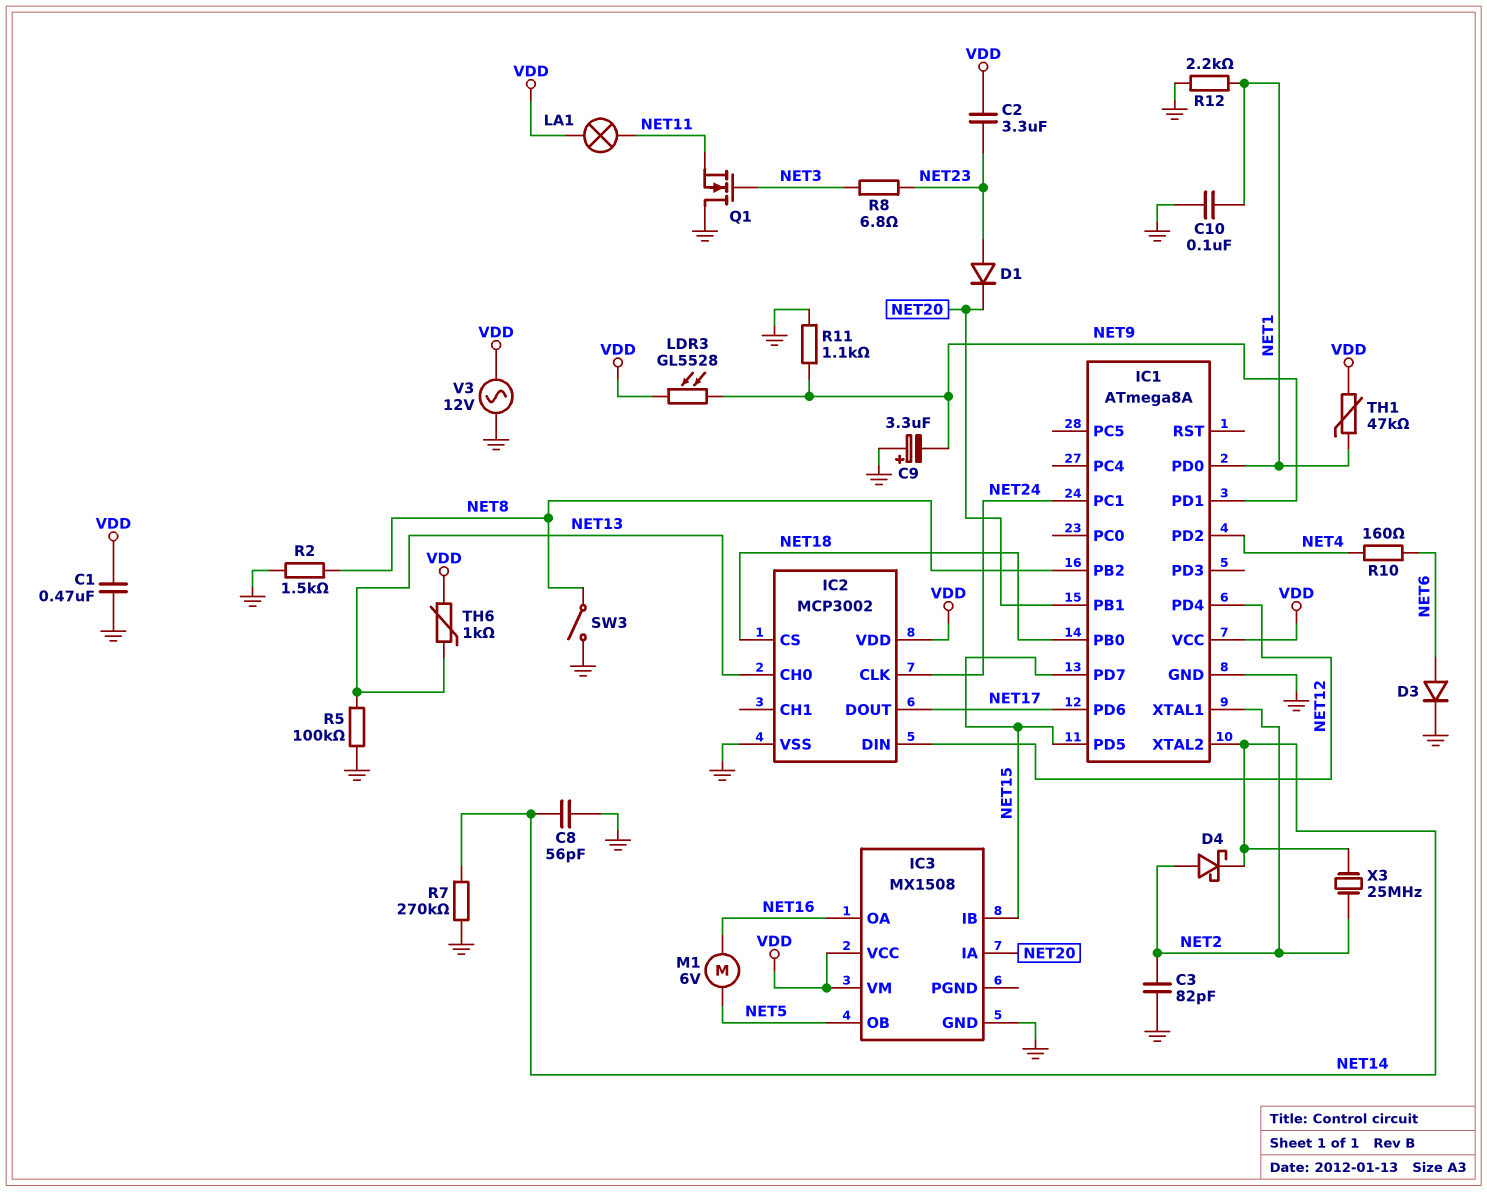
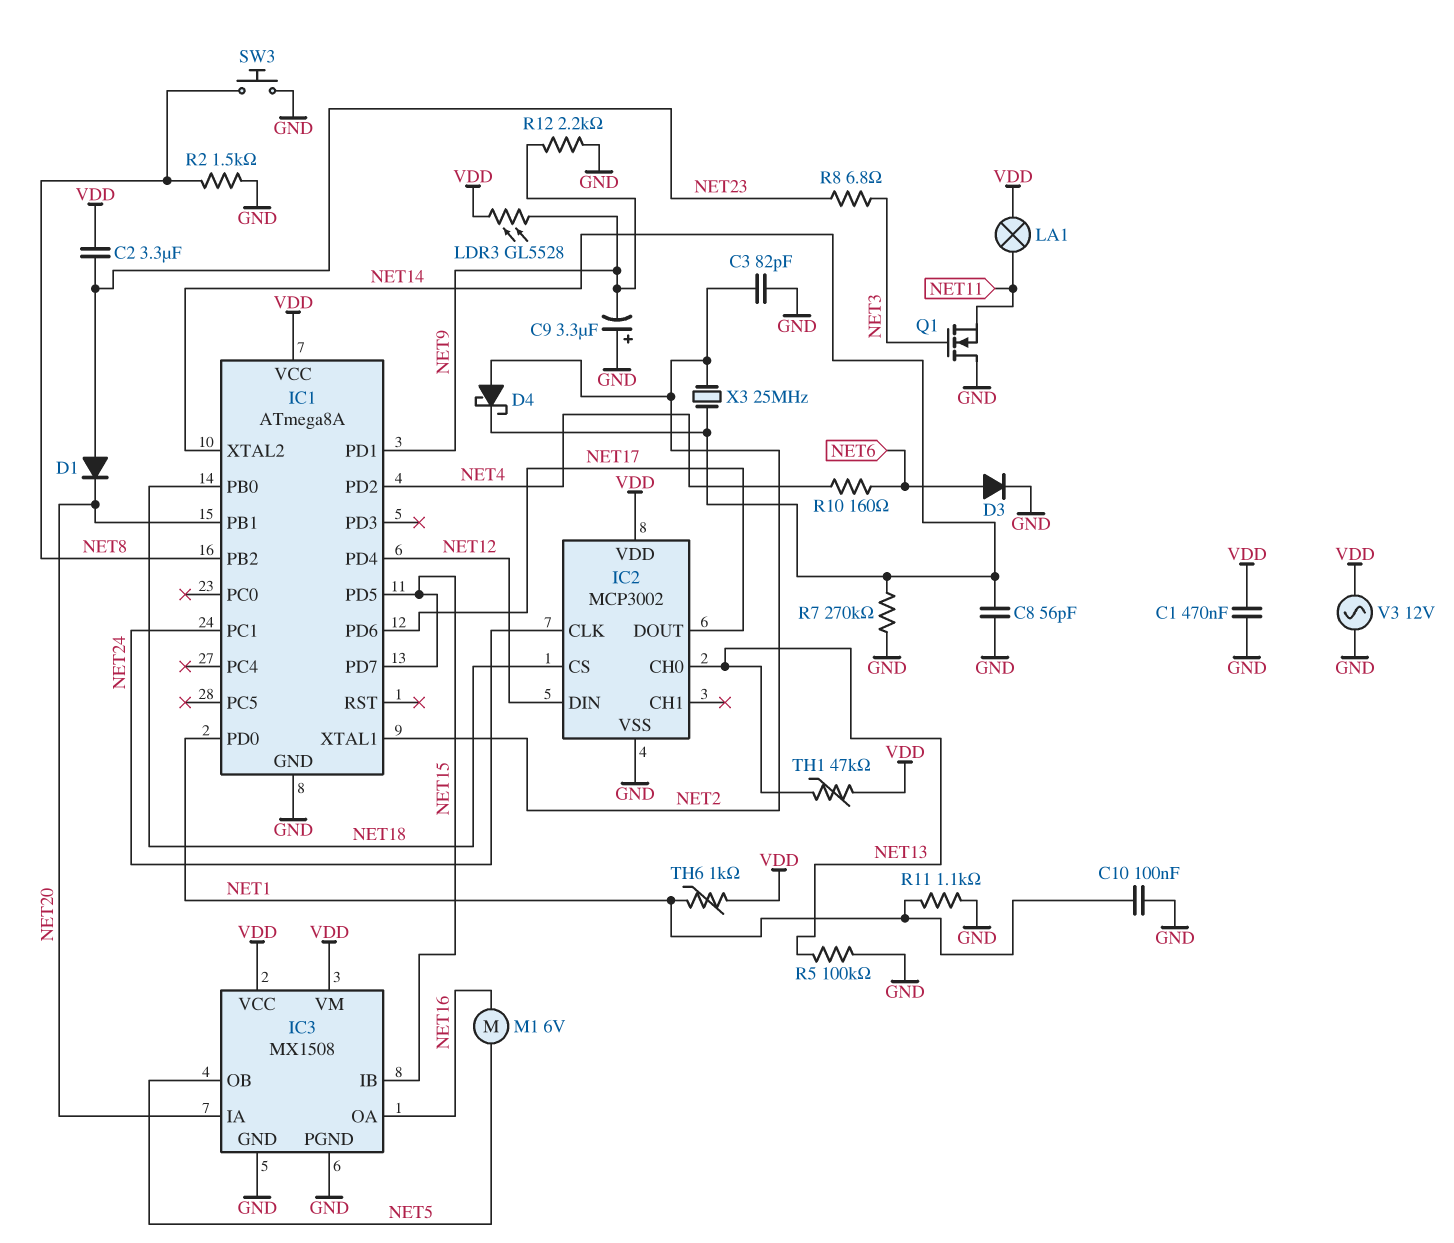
IC3 pin PGND: none -> GND
R11: 1.1k (GND, NET9) -> 1.1k (GND, NET1)
R12: 2.2k (GND, NET1) -> 2.2k (GND, NET9)
SW3: switch (GND, NET8) -> button (GND, NET8)
TH1: 47k (NET1, VDD) -> 47k (NET13, VDD)
TH6: 1k (NET13, VDD) -> 1k (NET1, VDD)

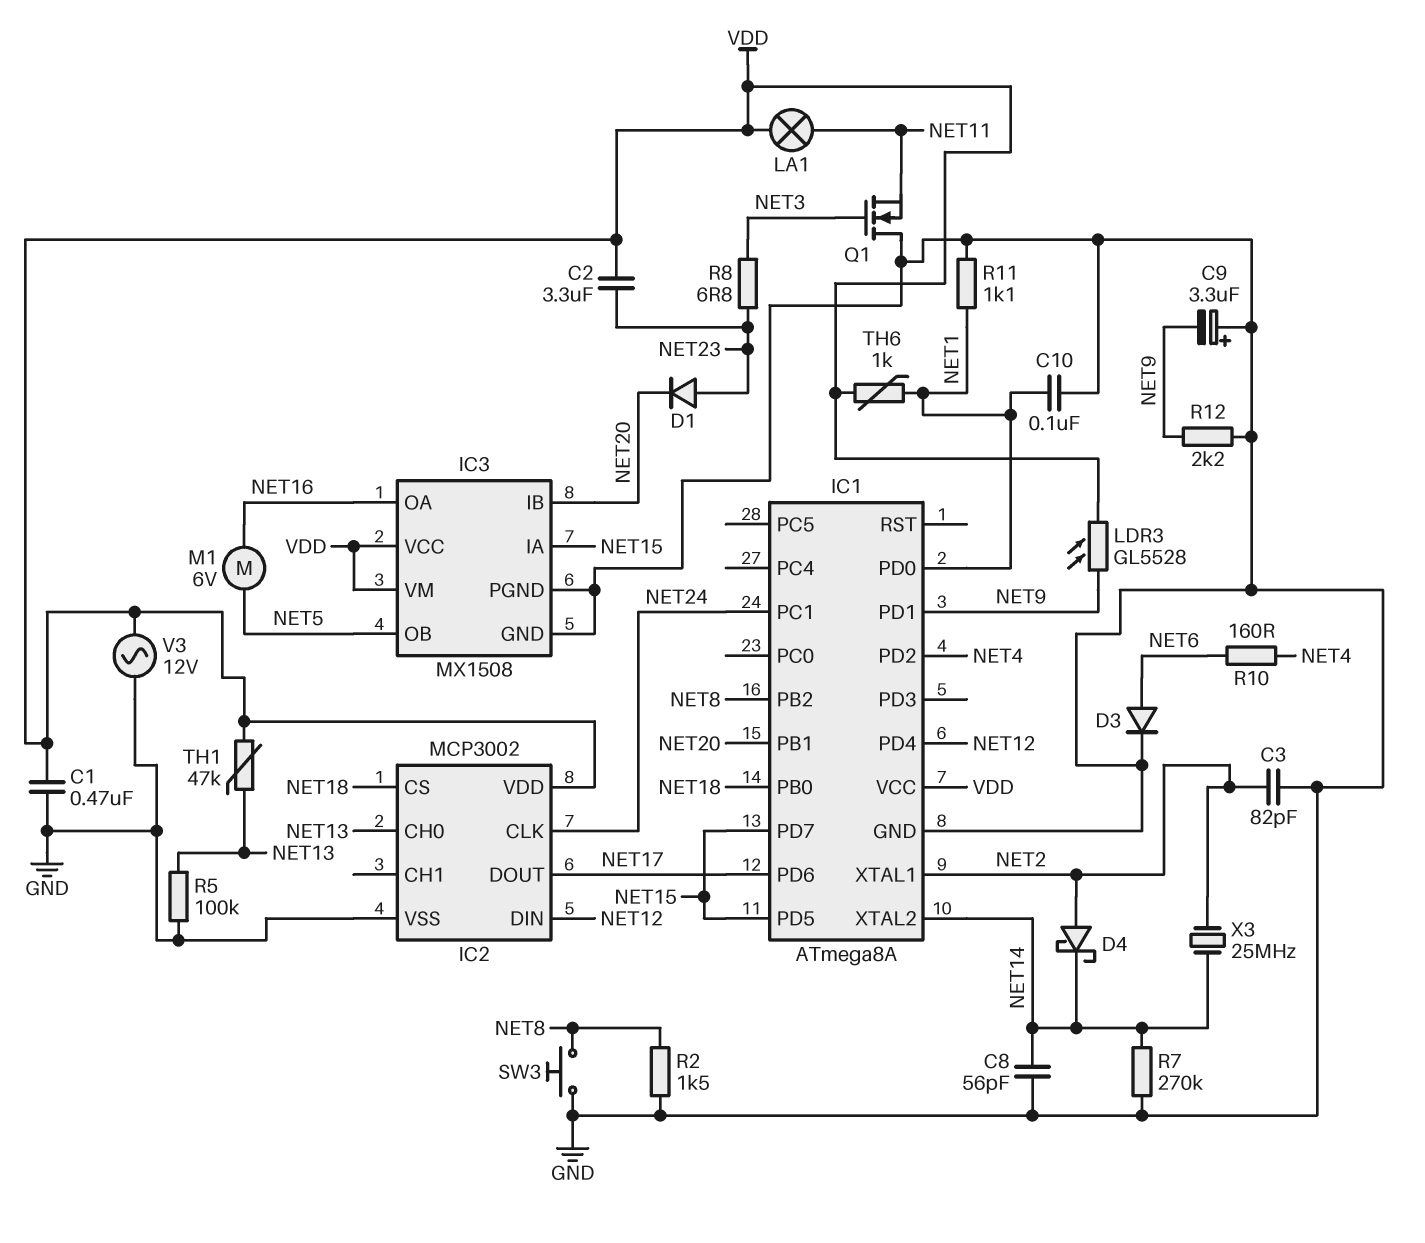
IC3 pin IA: NET20 -> NET15
IC3 pin IB: NET15 -> NET20

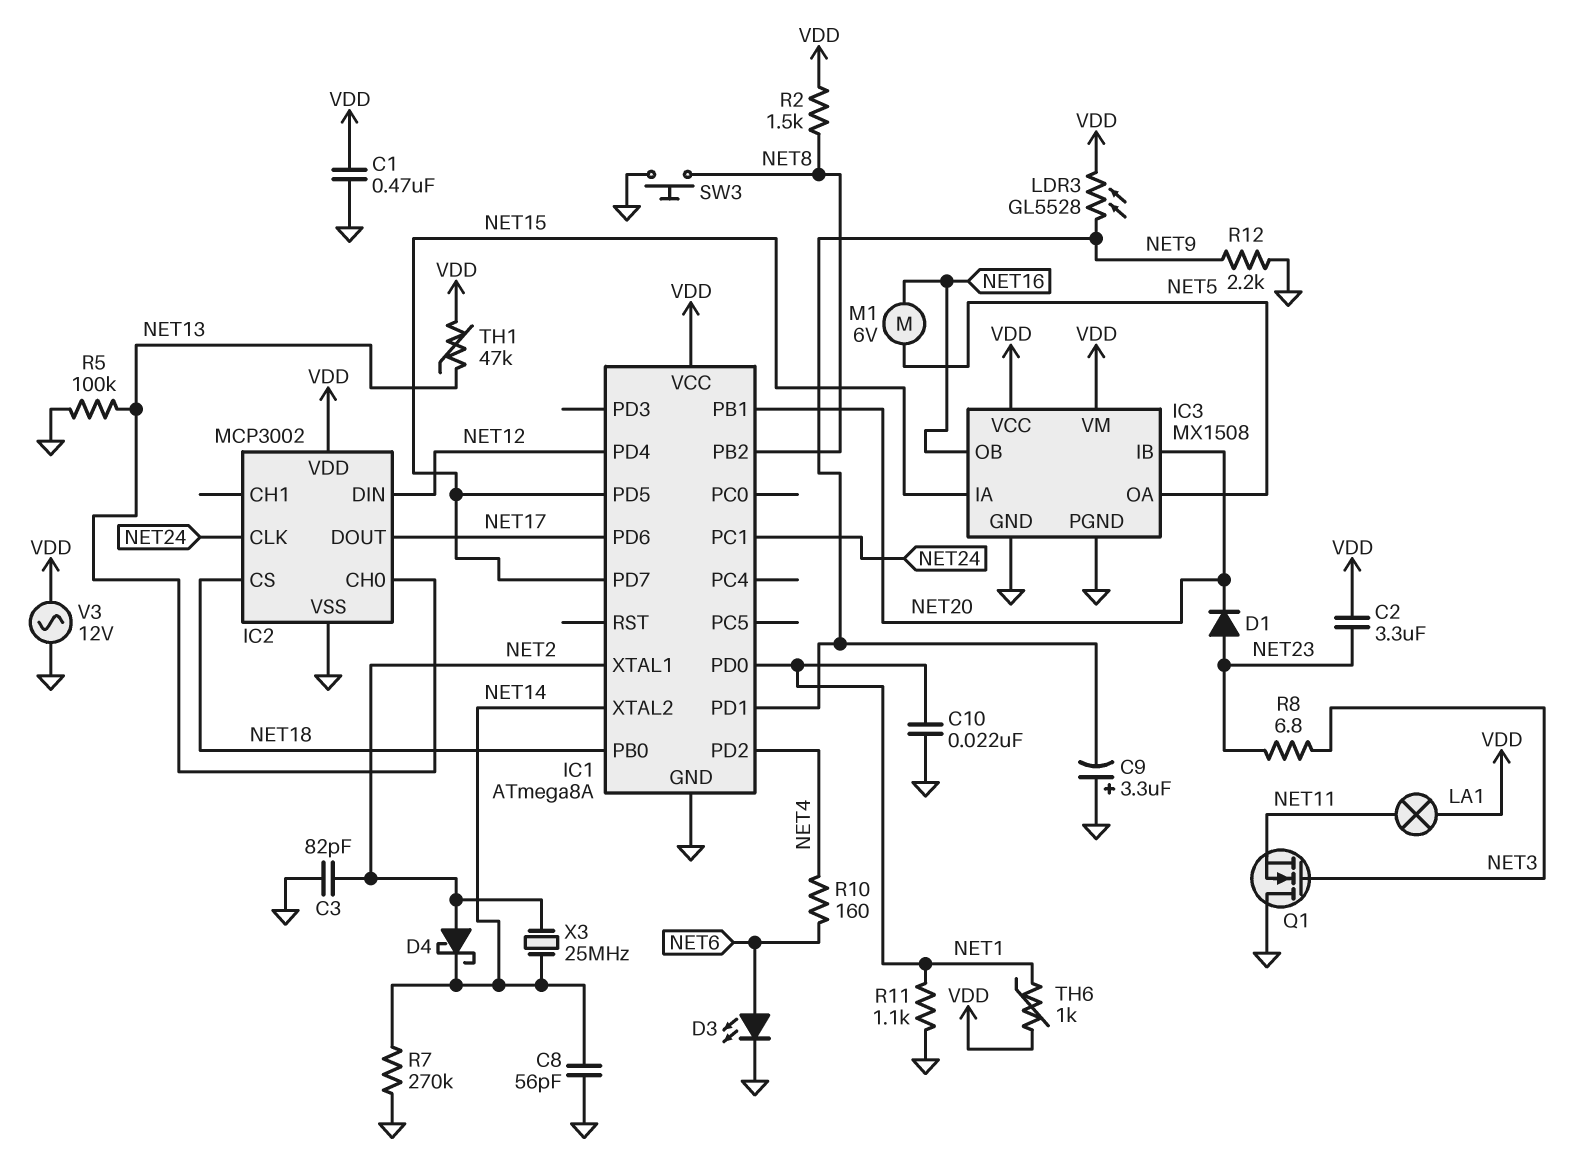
C10: 100nF (GND, NET1) -> 22nF (GND, NET1)
D3: diode (A NET6, K GND) -> LED (A NET6, K GND)
IC3 pin OA: NET16 -> NET5
IC3 pin OB: NET5 -> NET16
R2: 1.5k (GND, NET8) -> 1.5k (NET8, VDD)

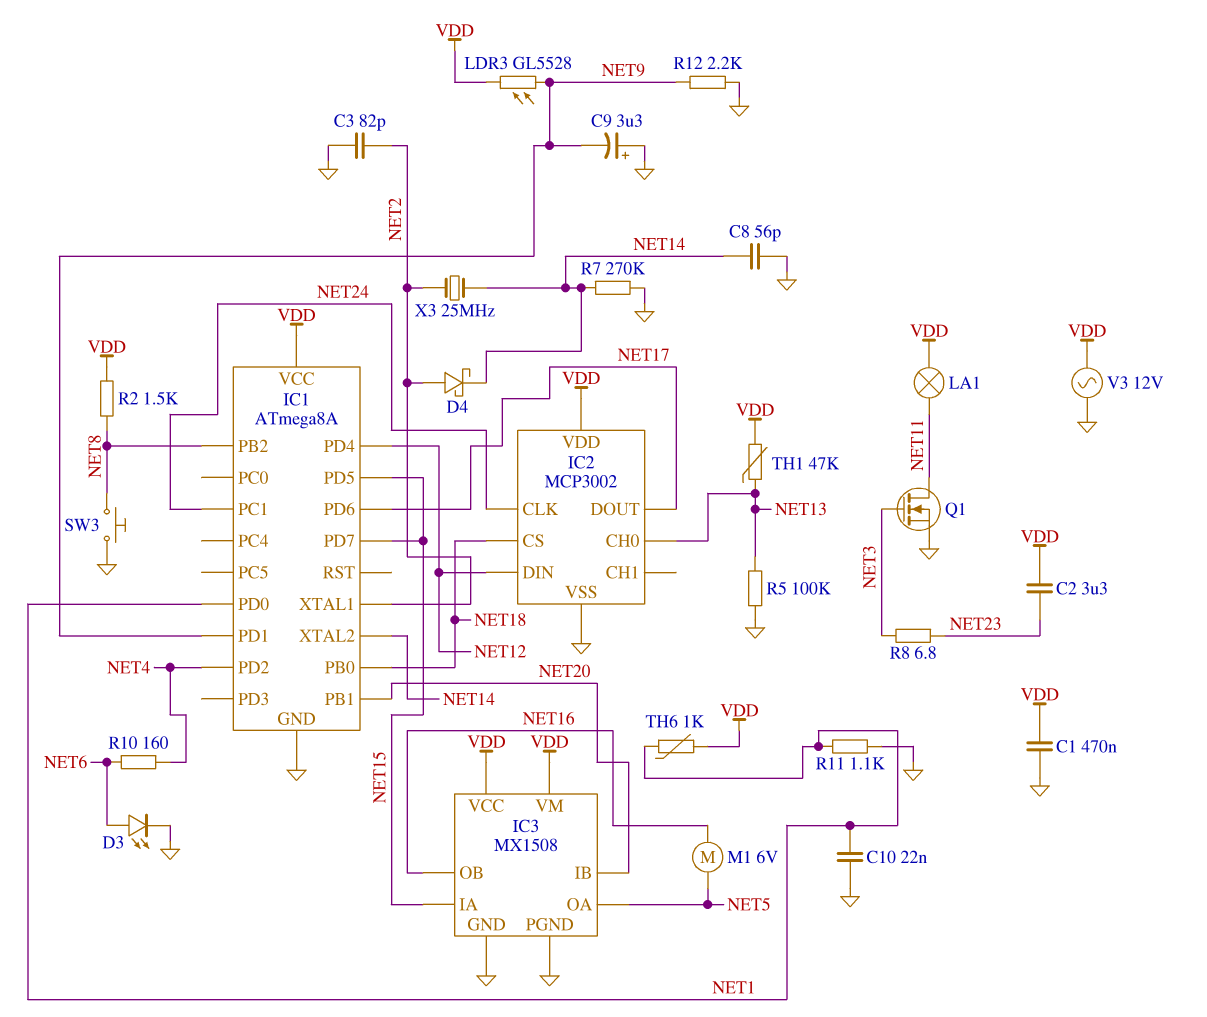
D1: diode (A NET23, K NET20) -> none
Q1: NMOS (G NET3, D GND, S NET11) -> NMOS (G NET3, D NET11, S GND)

